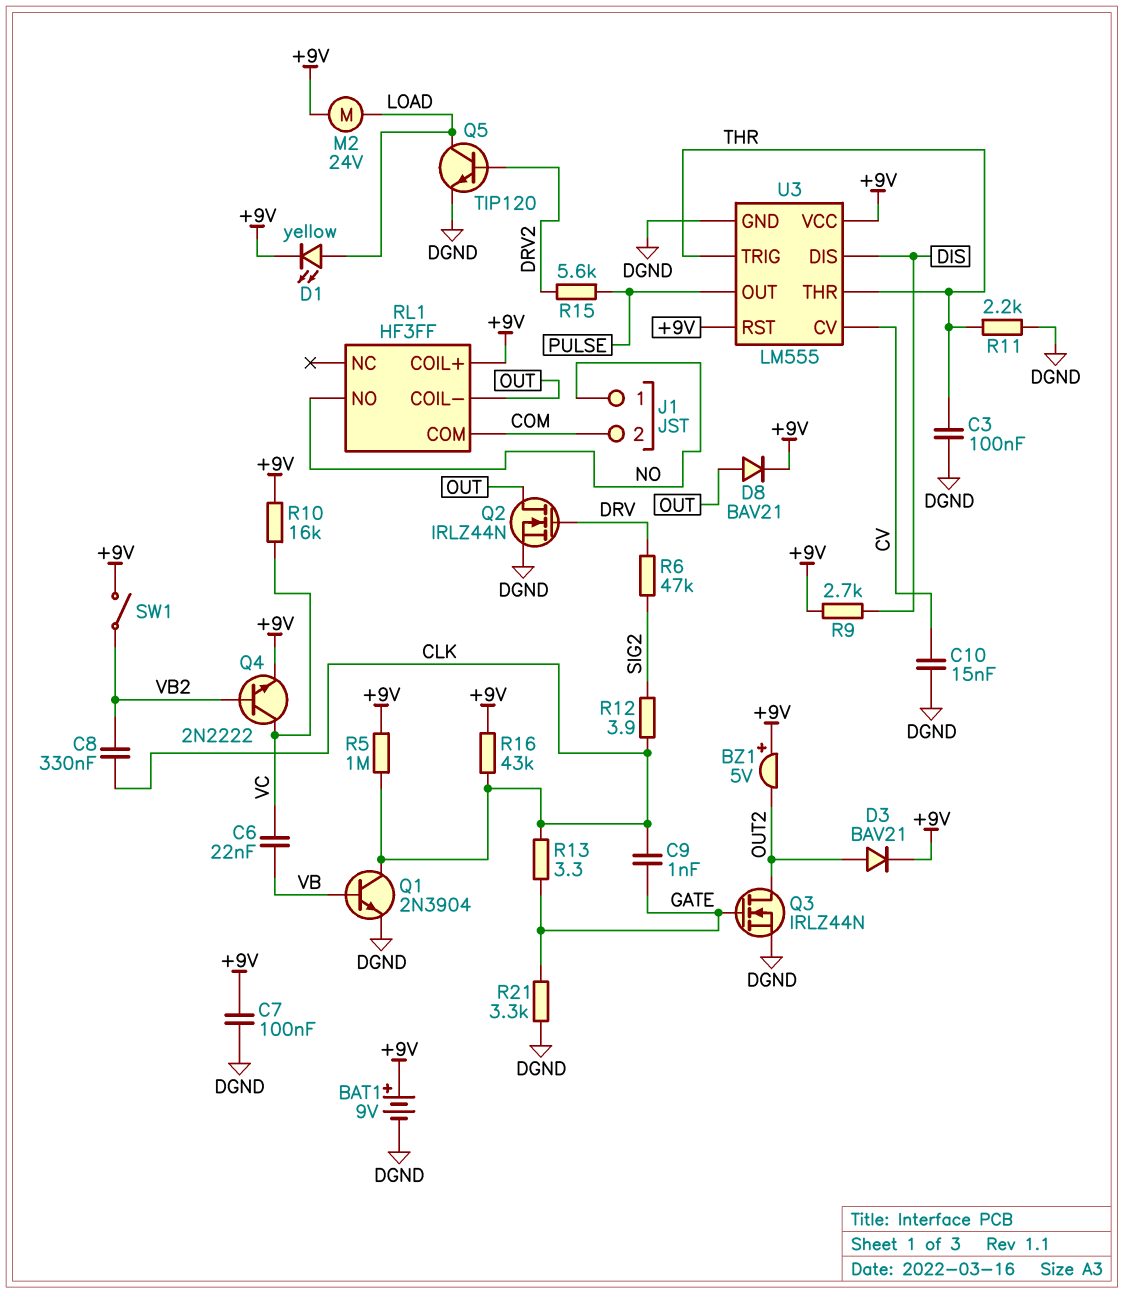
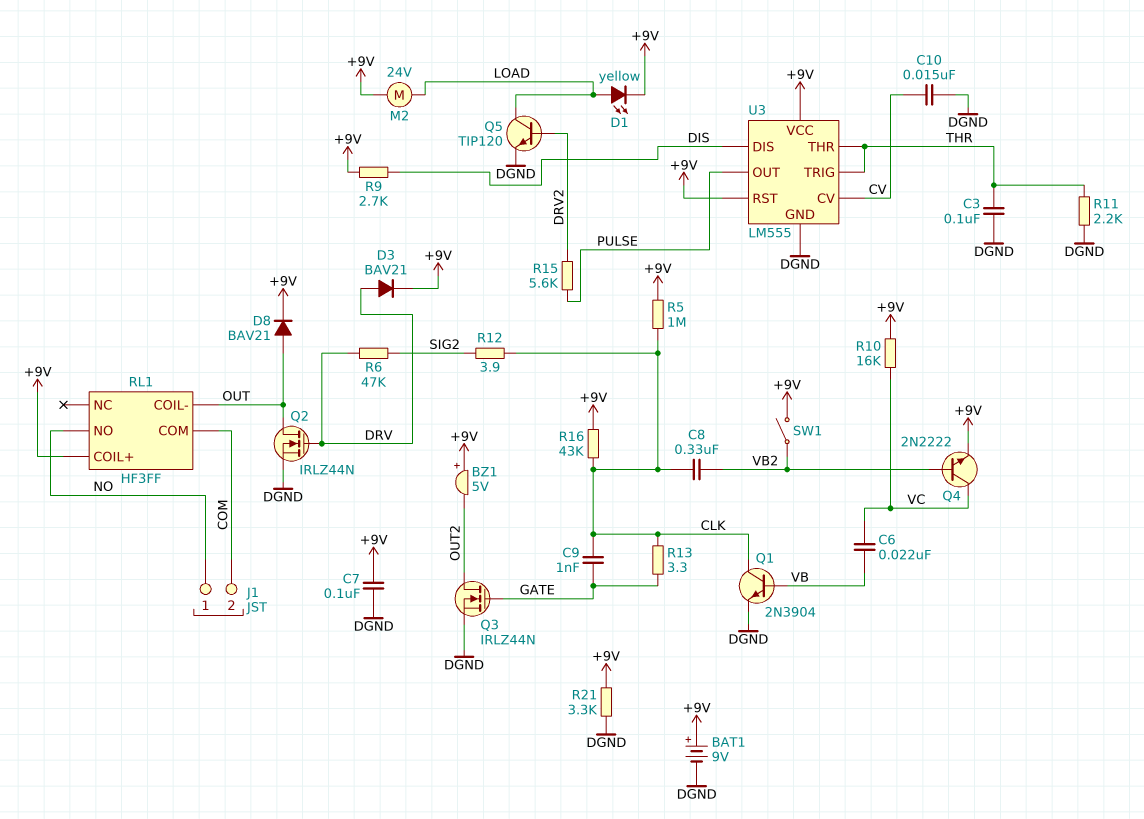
D3: diode BAV21 (A OUT2, K +9V) -> diode BAV21 (A DRV, K +9V)
R21: 3.3k (DGND, GATE) -> 3.3k (+9V, DGND)

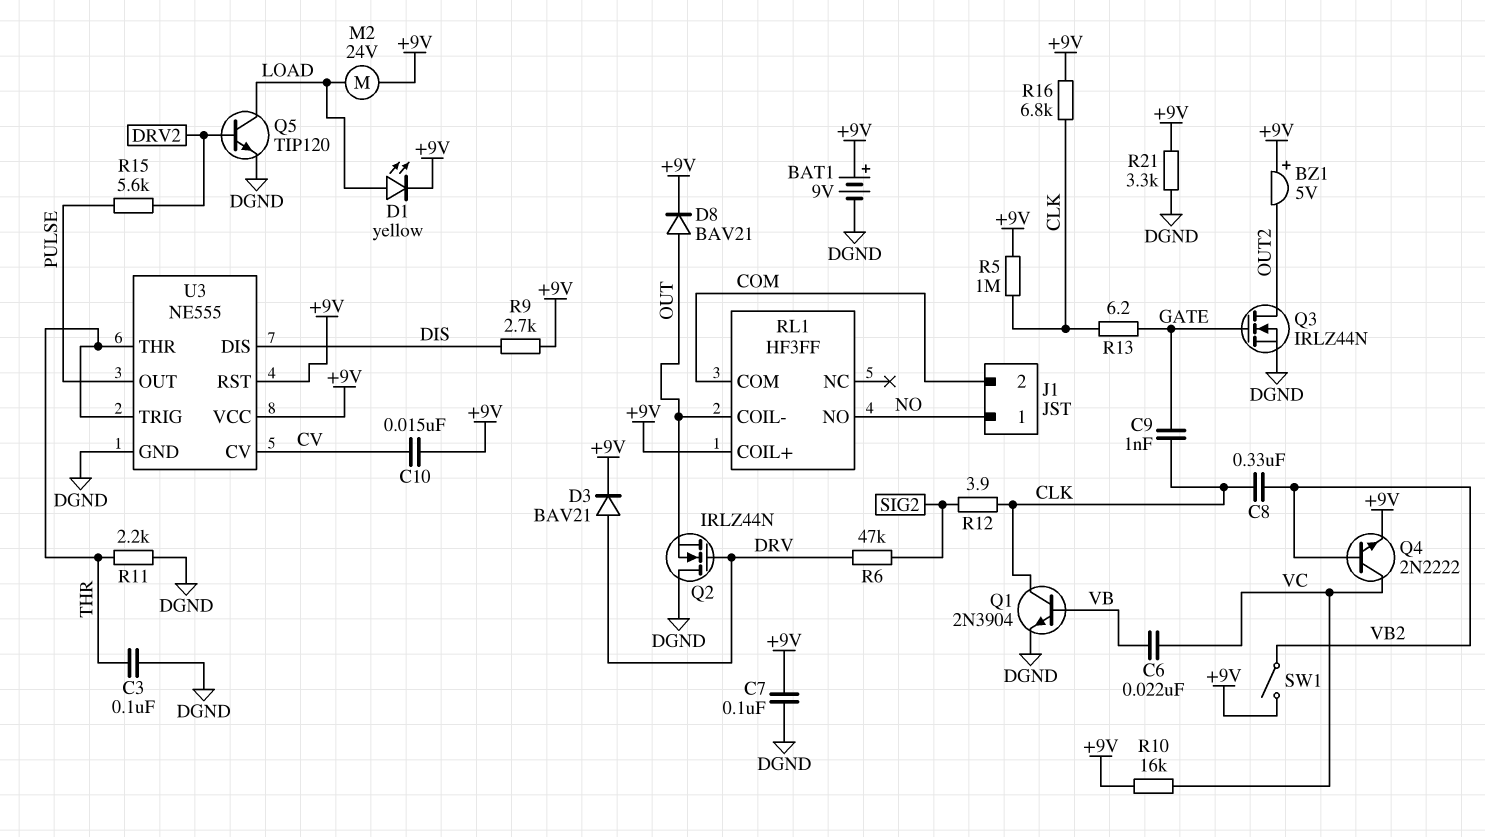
C10: 15nF (CV, DGND) -> 15nF (+9V, CV)
Q2: NMOS IRLZ44N (G DRV, D OUT, S DGND) -> NMOS IRLZ44N (G DRV, D DGND, S OUT)
R13: 3.3 (CLK, GATE) -> 6.2 (CLK, GATE)
R16: 43k (+9V, CLK) -> 6.8k (+9V, CLK)
U3: LM555 -> NE555

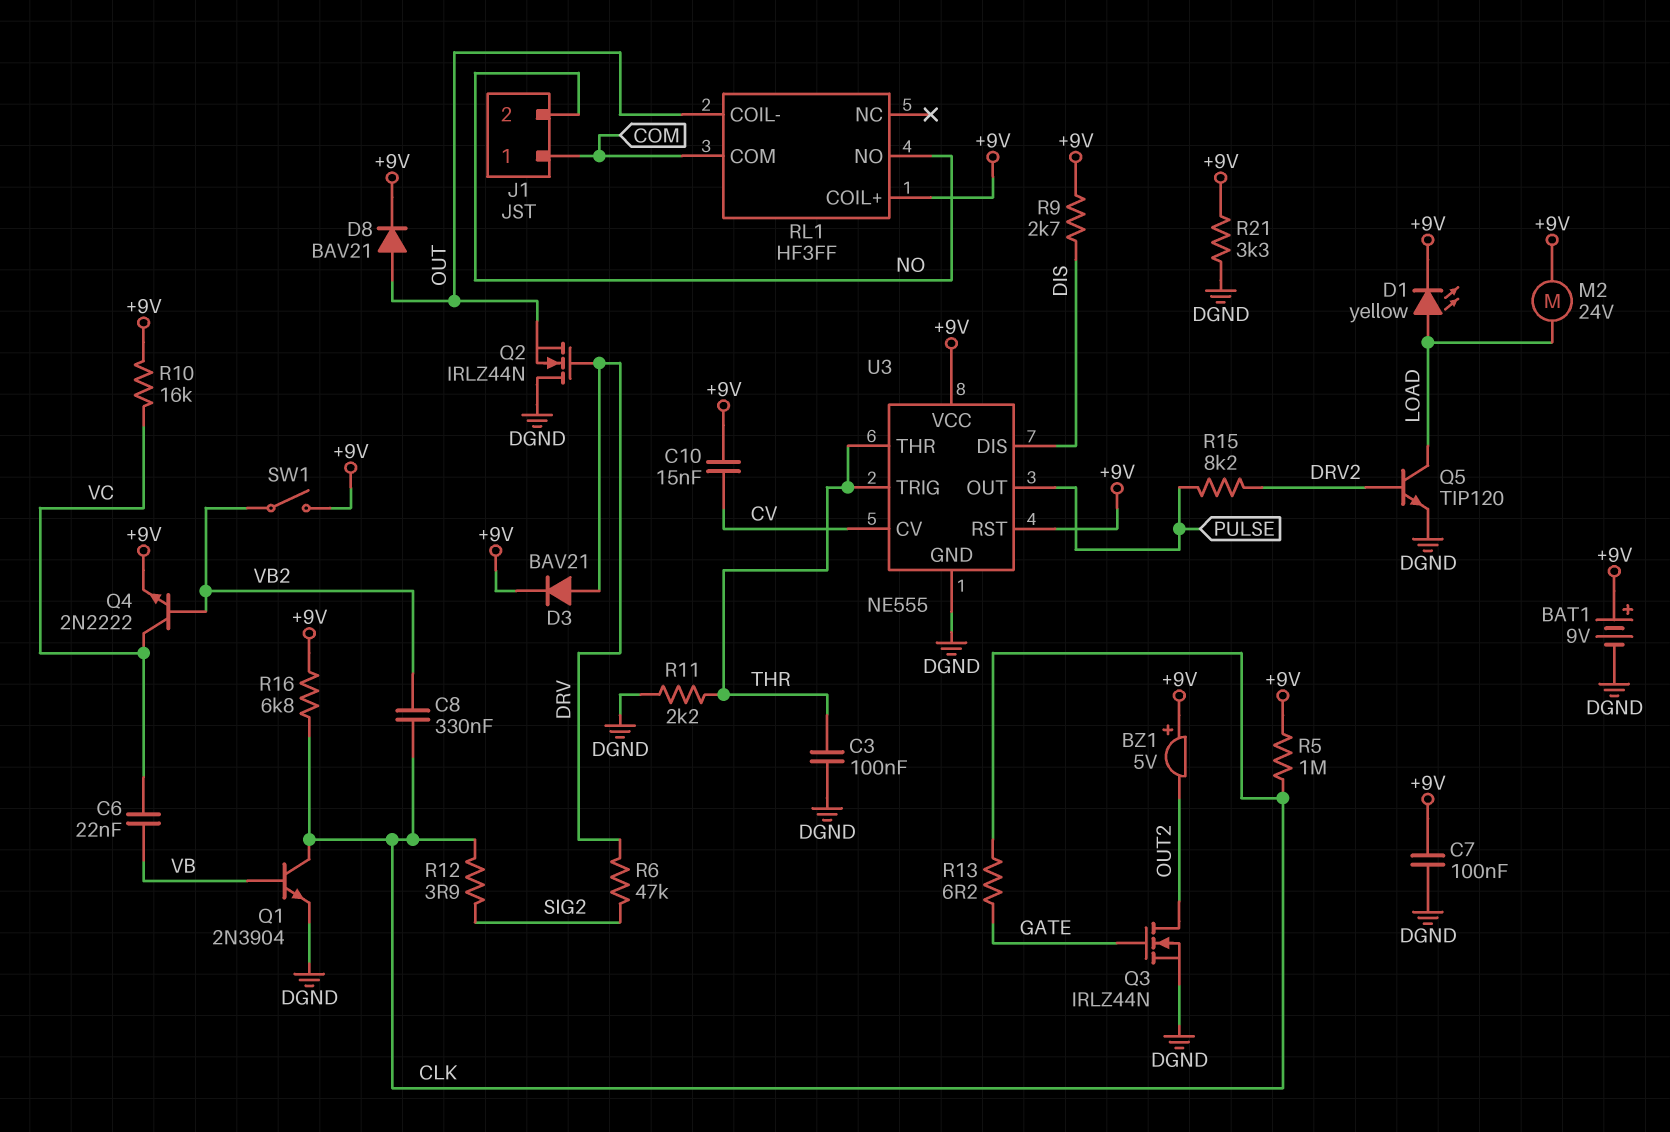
C9: 1nF (CLK, GATE) -> none
J1 pin 1: NO -> COM
J1 pin 2: COM -> NO
R15: 5.6k (DRV2, PULSE) -> 8.2k (DRV2, PULSE)

